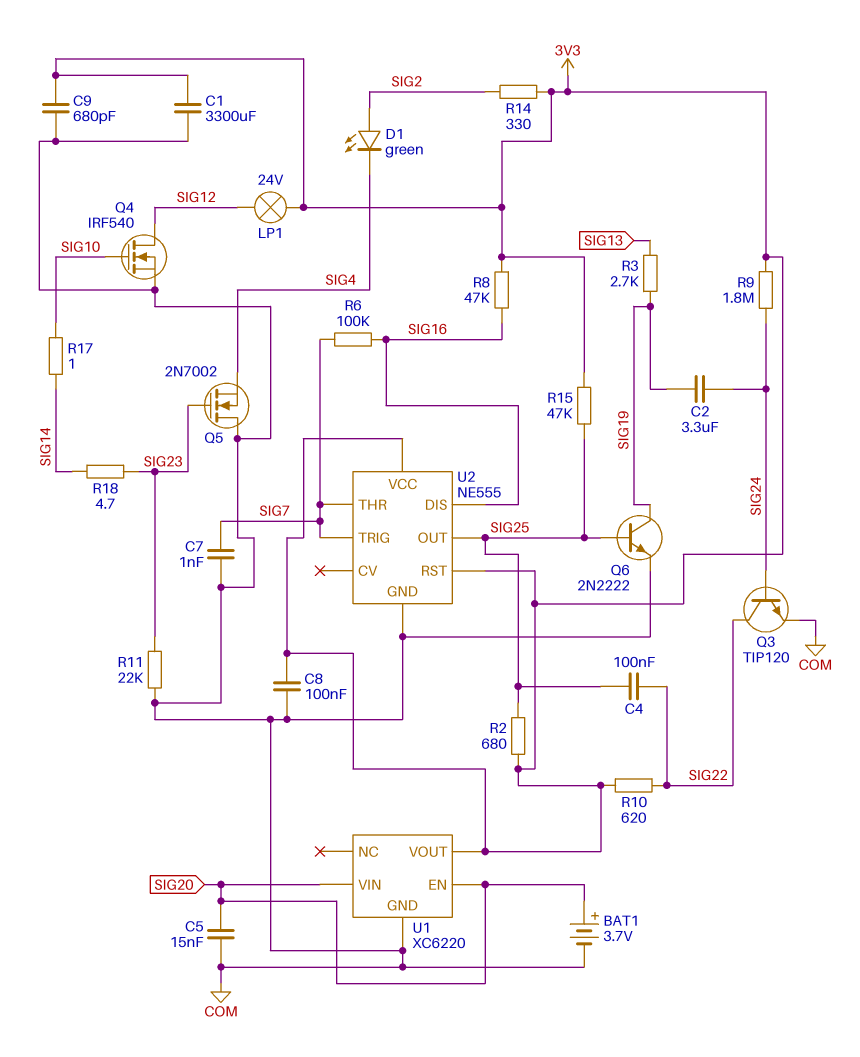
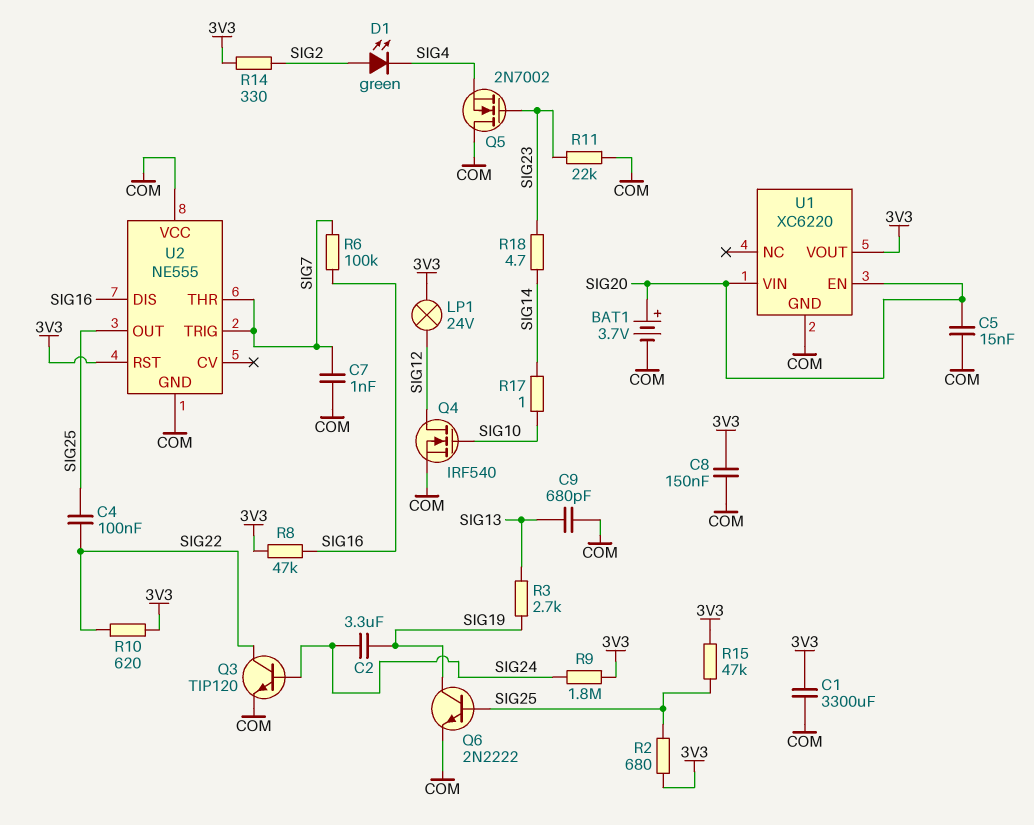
C8: 100nF (3V3, COM) -> 150nF (3V3, COM)
C9: 680pF (3V3, COM) -> 680pF (COM, SIG13)
U2 pin VCC: 3V3 -> COM

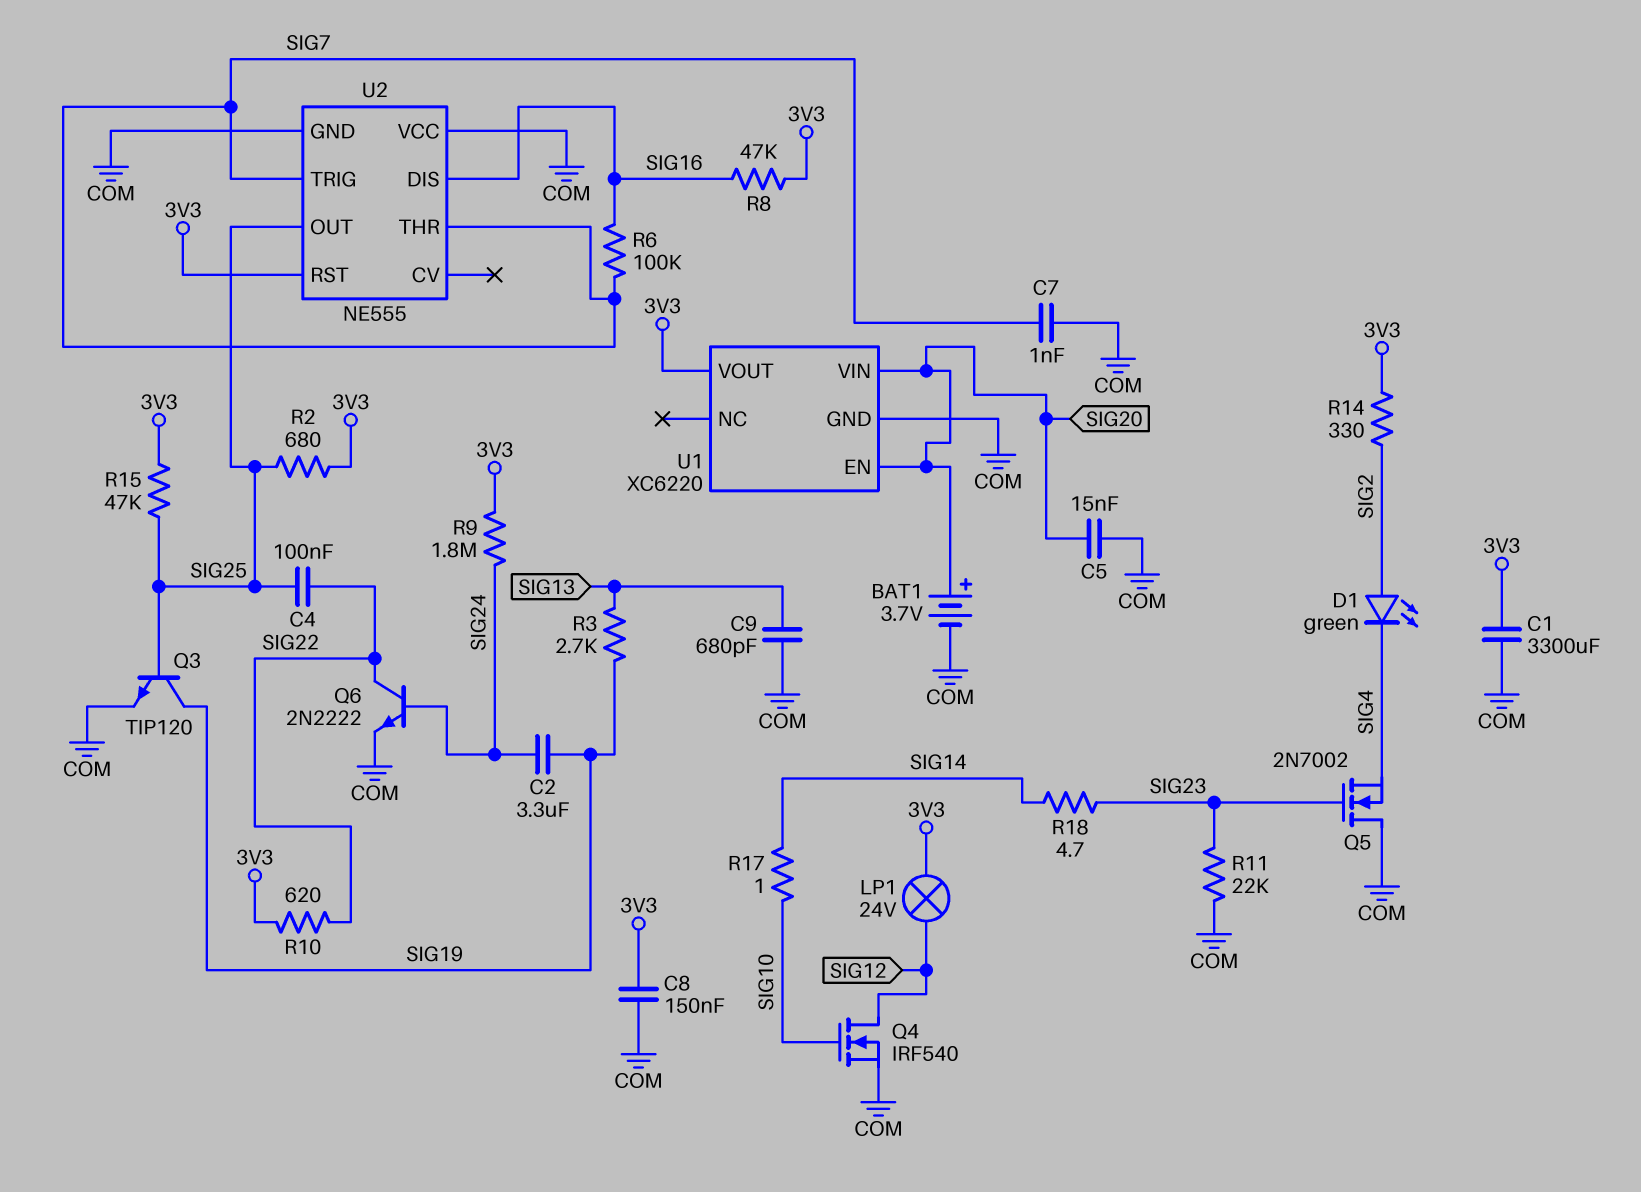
Q3: NPN TIP120 (B SIG24, C SIG22, E COM) -> NPN TIP120 (B SIG25, C SIG19, E COM)
Q6: NPN 2N2222 (B SIG25, C SIG19, E COM) -> NPN 2N2222 (B SIG24, C SIG22, E COM)

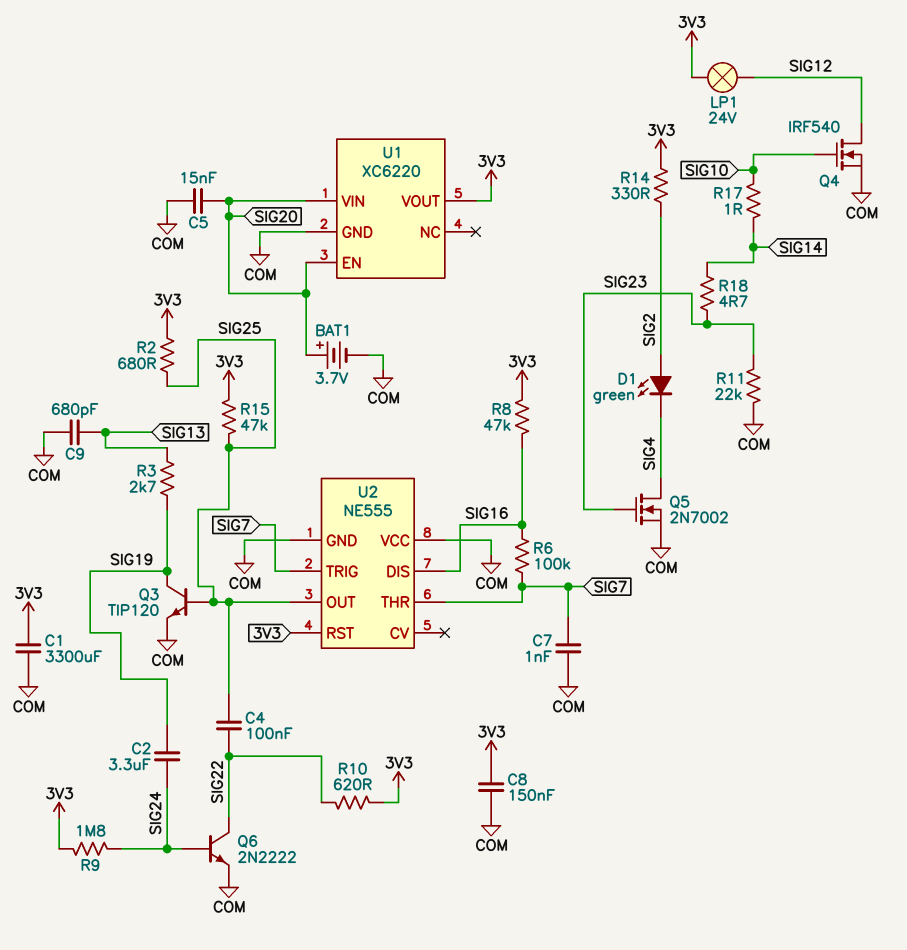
Q5: NMOS 2N7002 (G SIG23, D COM, S SIG4) -> NMOS 2N7002 (G SIG23, D SIG4, S COM)

